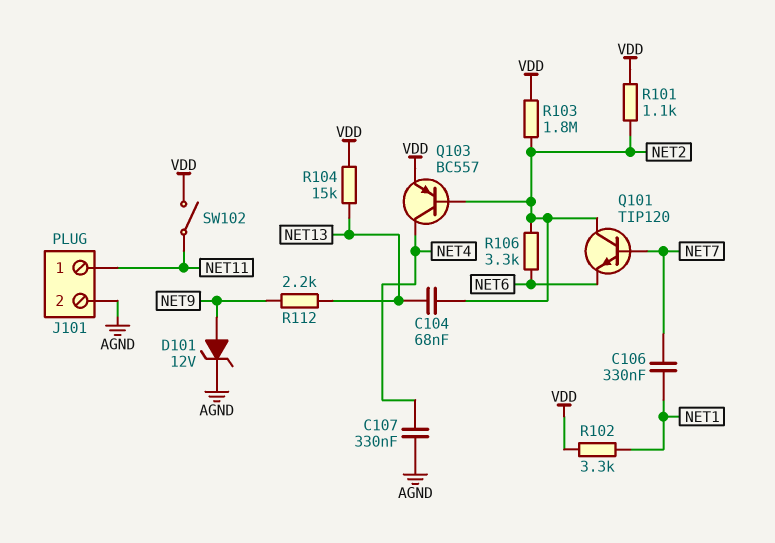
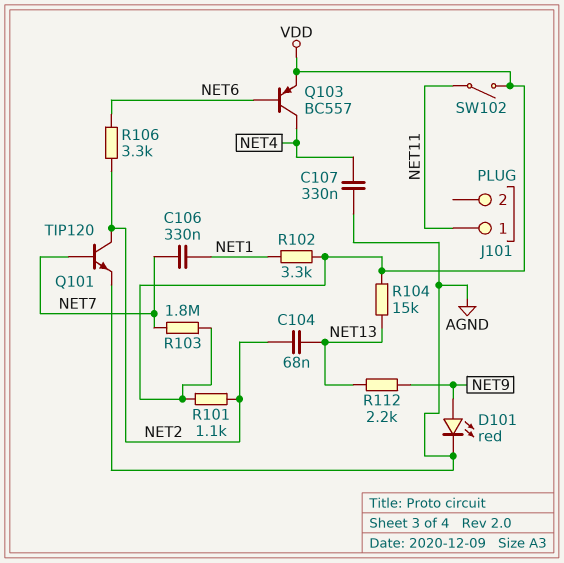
D101: zener 12V (A NET9, K AGND) -> LED red (A NET9, K AGND)
J101 pin 2: AGND -> none
Q101: NPN TIP120 (B NET7, C NET2, E NET6) -> NPN TIP120 (B NET7, C NET2, E AGND)
Q103: PNP BC557 (B NET2, C NET4, E VDD) -> PNP BC557 (B NET6, C NET4, E VDD)
R103: 1.8M (NET2, VDD) -> 1.8M (NET7, VDD)

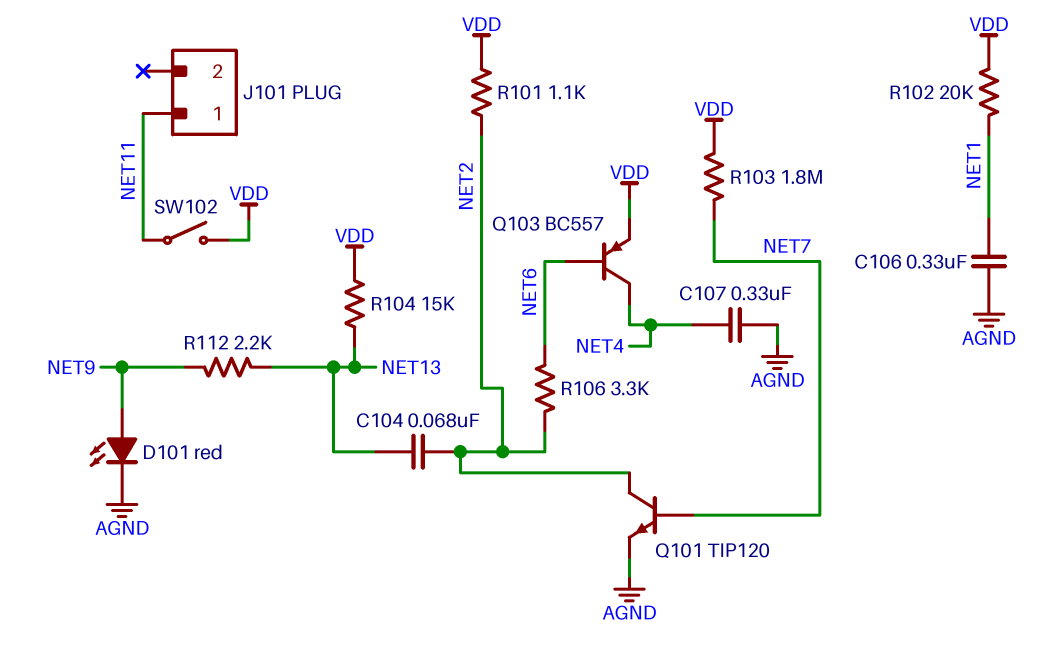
C106: 330nF (NET1, NET7) -> 330nF (AGND, NET1)
R102: 3.3k (NET1, VDD) -> 20k (NET1, VDD)

